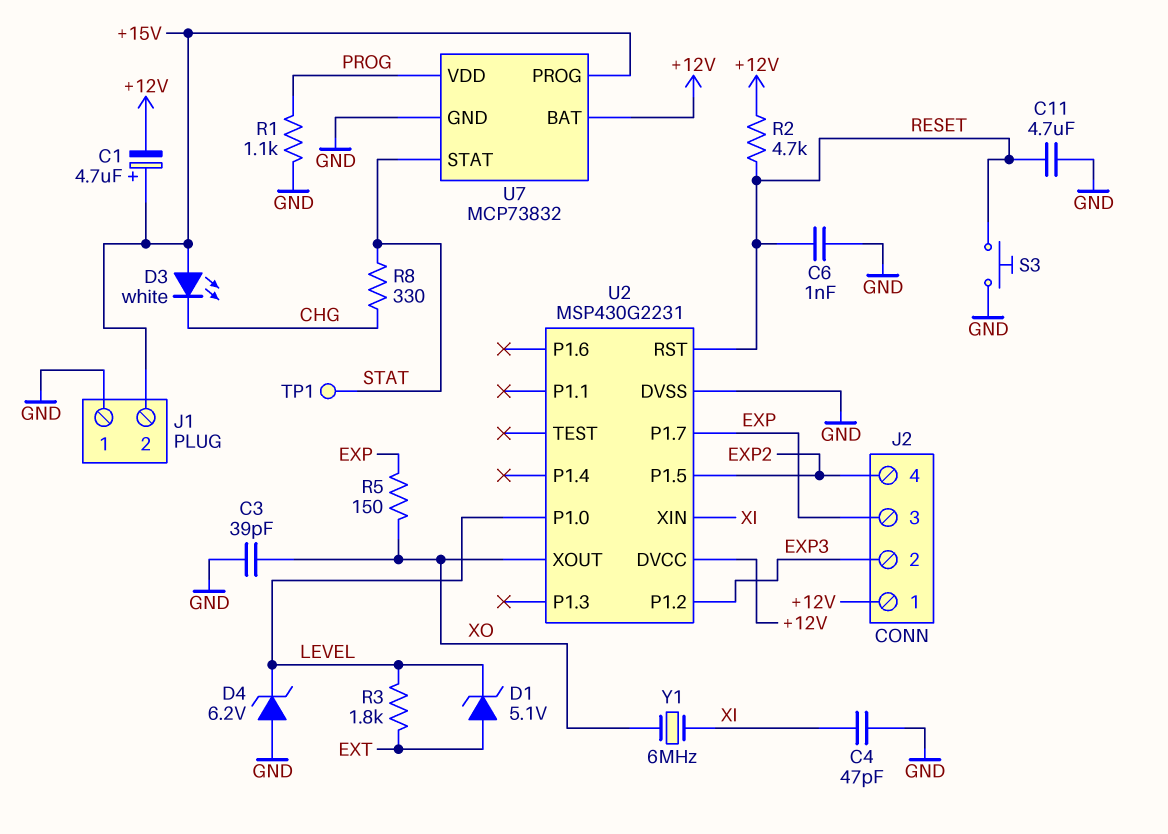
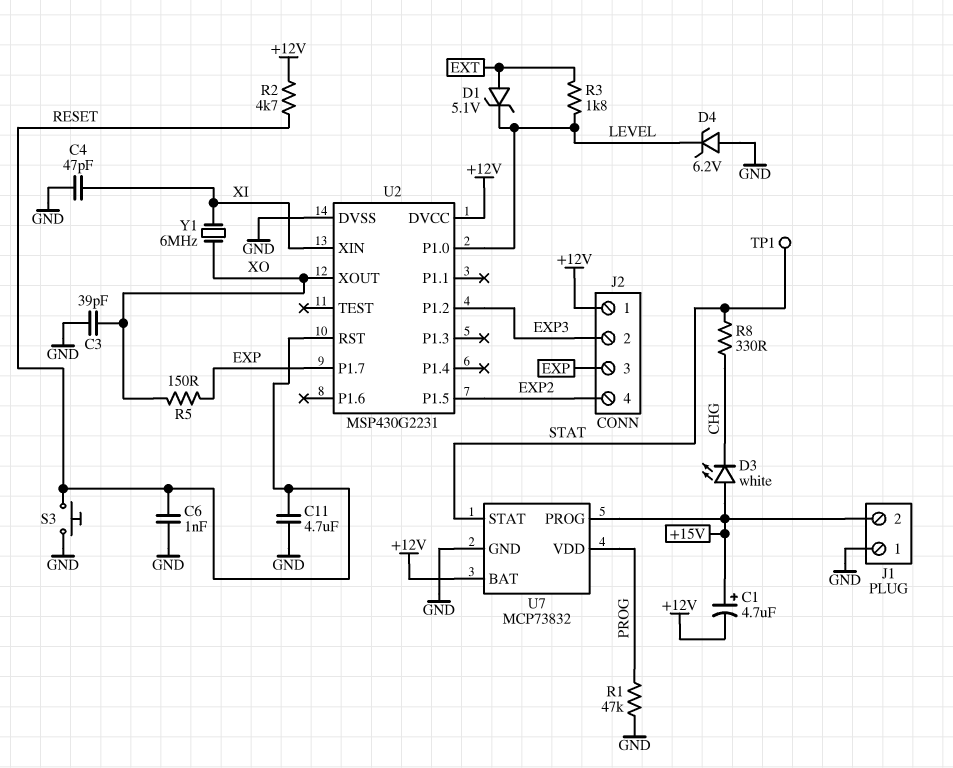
R1: 1.1k (GND, PROG) -> 47k (GND, PROG)

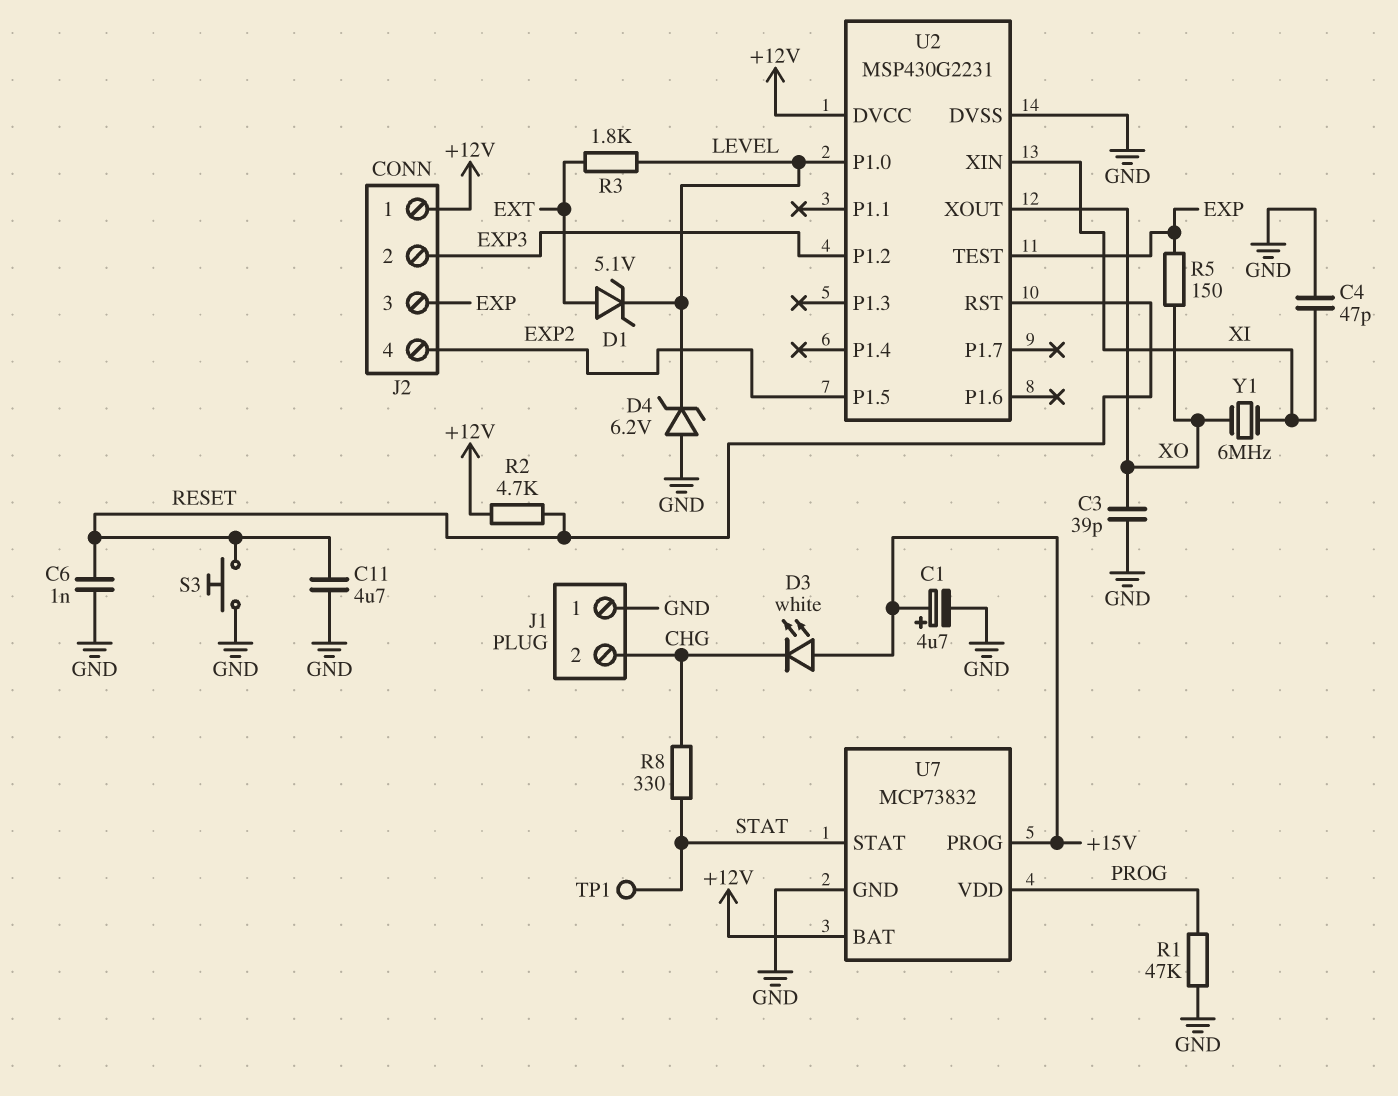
C1: 4.7uF (plus +15V, minus +12V) -> 4.7uF (plus +15V, minus GND)
J1 pin 2: +15V -> CHG
U2 pin P1.7: EXP -> none
U2 pin TEST: none -> EXP

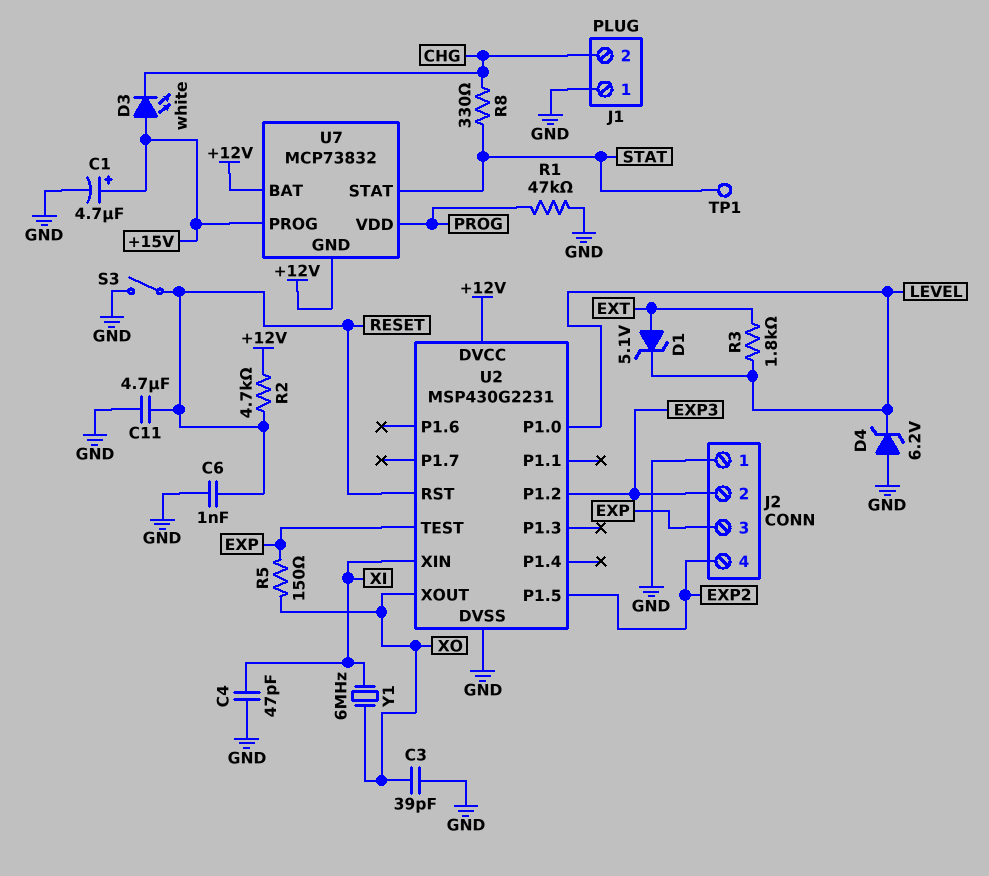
J2 pin 1: +12V -> GND
S3: button (GND, RESET) -> switch (GND, RESET)
U7 pin GND: GND -> +12V

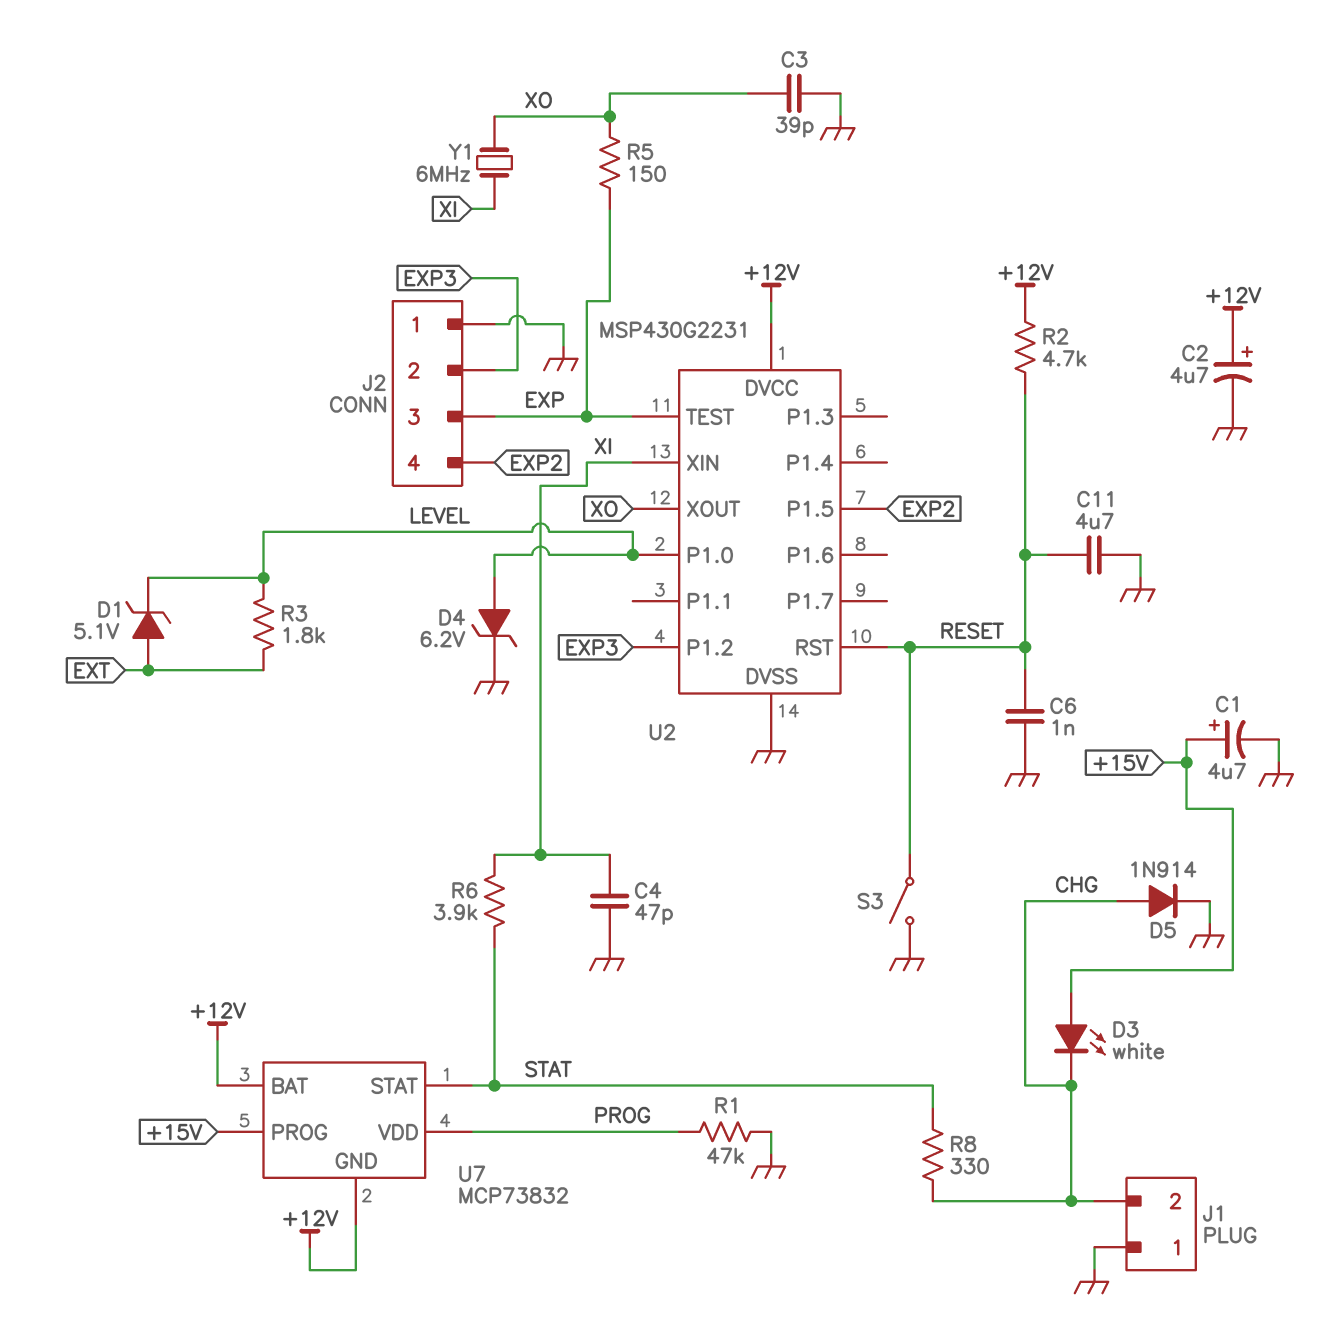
C2: none -> 4.7uF (plus +12V, minus GND)
D4: zener 6.2V (A GND, K LEVEL) -> zener 6.2V (A LEVEL, K GND)
D5: none -> diode 1N914 (A CHG, K GND)
R6: none -> 3.9k (STAT, XI)
TP1: test point (STAT) -> none

